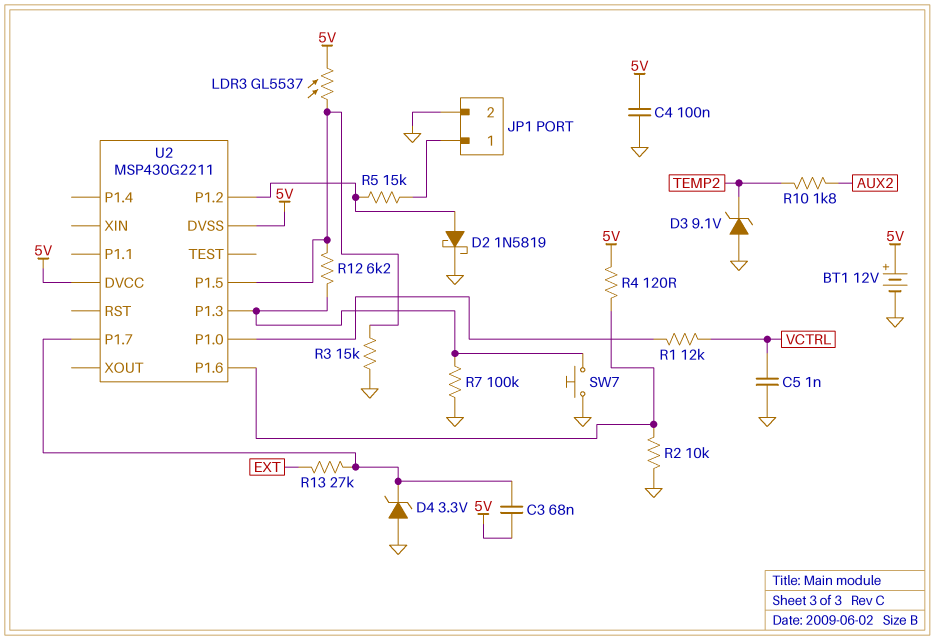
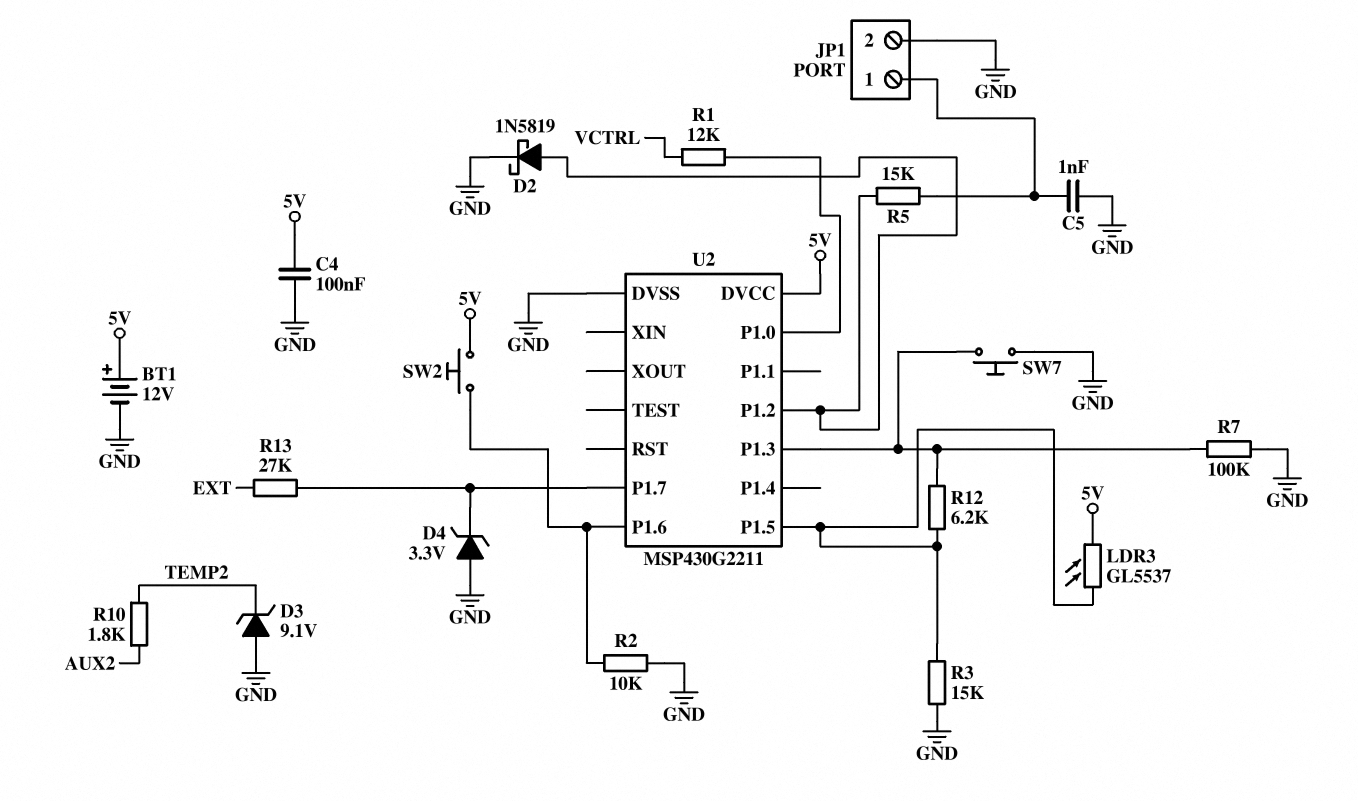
C3: 68nF (5V, U2/P1.7) -> none
C5: 1nF (GND, VCTRL) -> 1nF (GND, JP1/1)
R4: 120 (5V, U2/P1.6) -> none
SW2: none -> button (5V, U2/P1.6)
U2 pin DVSS: 5V -> GND

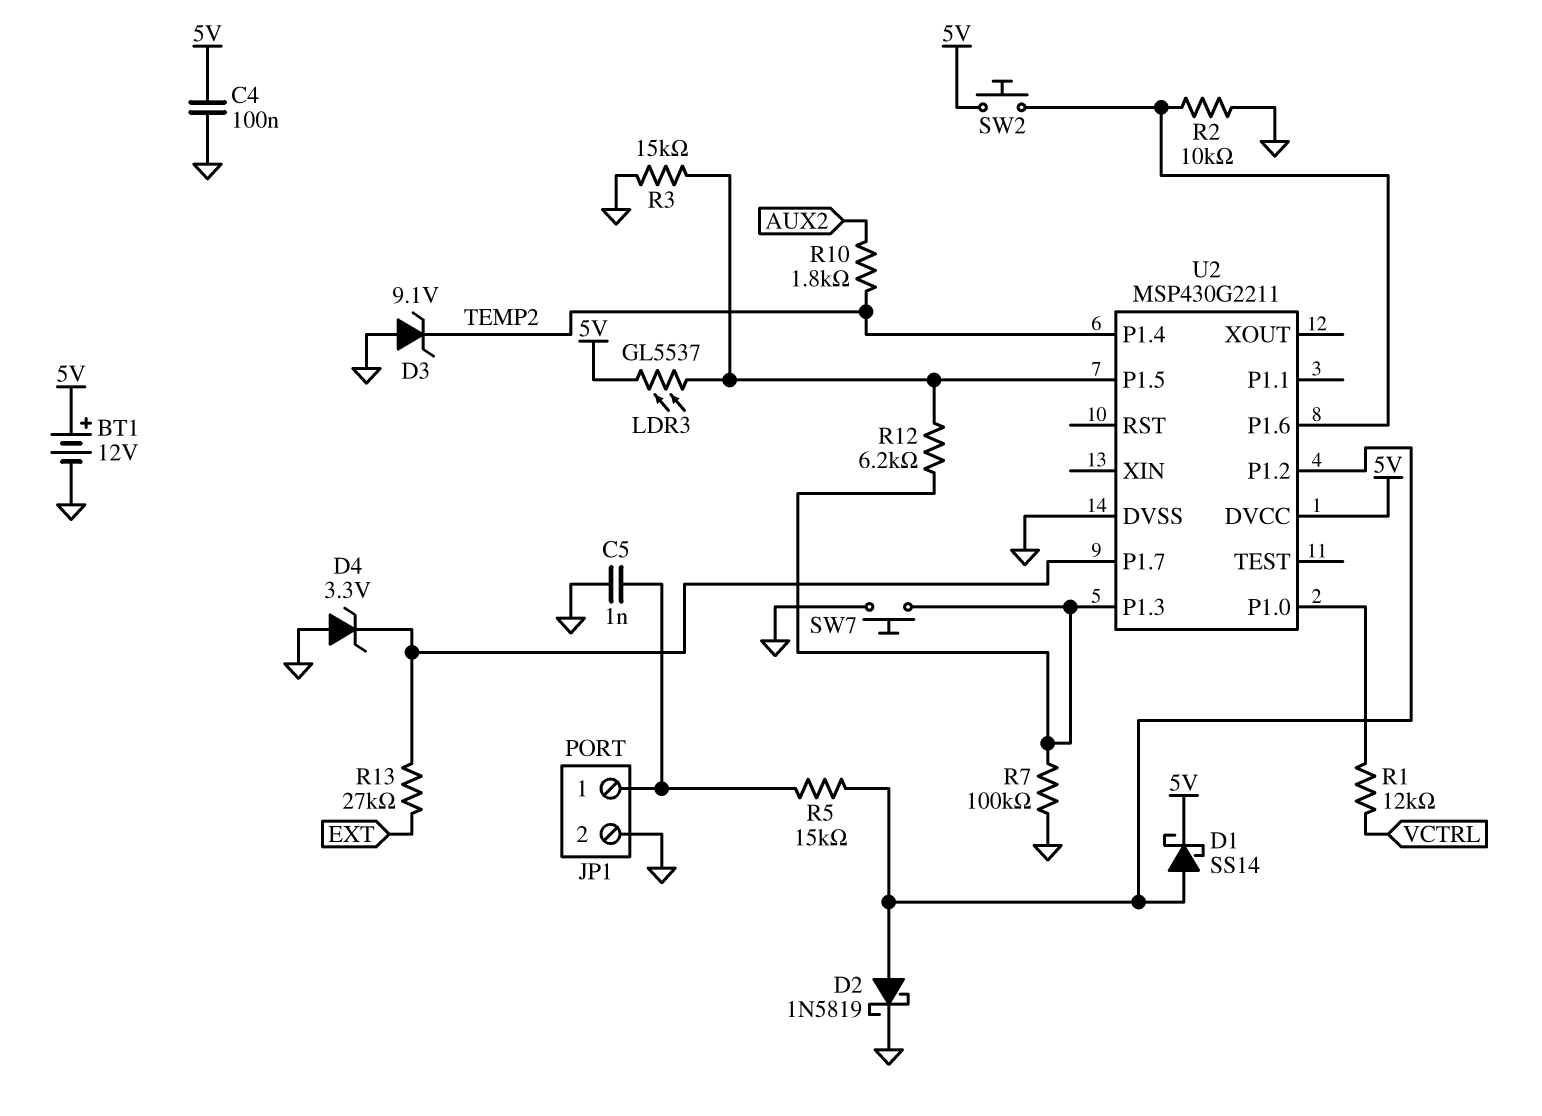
D1: none -> schottky SS14 (A U2/P1.2, K 5V)
U2 pin P1.4: none -> TEMP2

